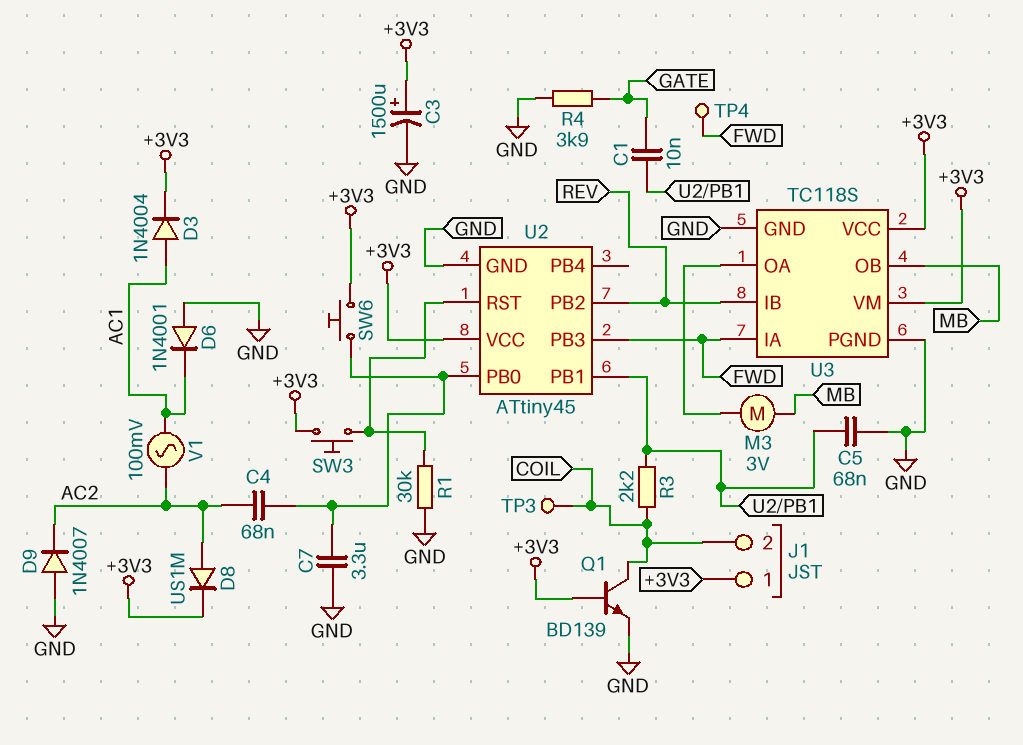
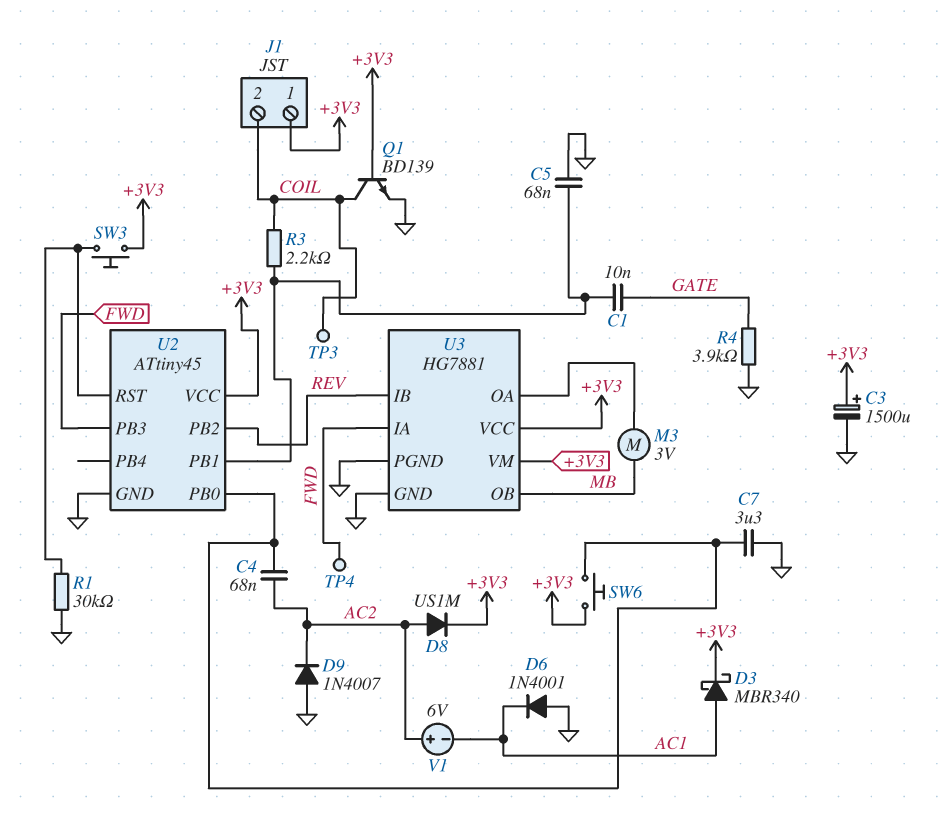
D3: diode 1N4004 (A AC1, K +3V3) -> schottky MBR340 (A AC1, K +3V3)
U3: TC118S -> HG7881
V1: AC 100mV (AC1, AC2) -> 6V (plus AC2, minus AC1)

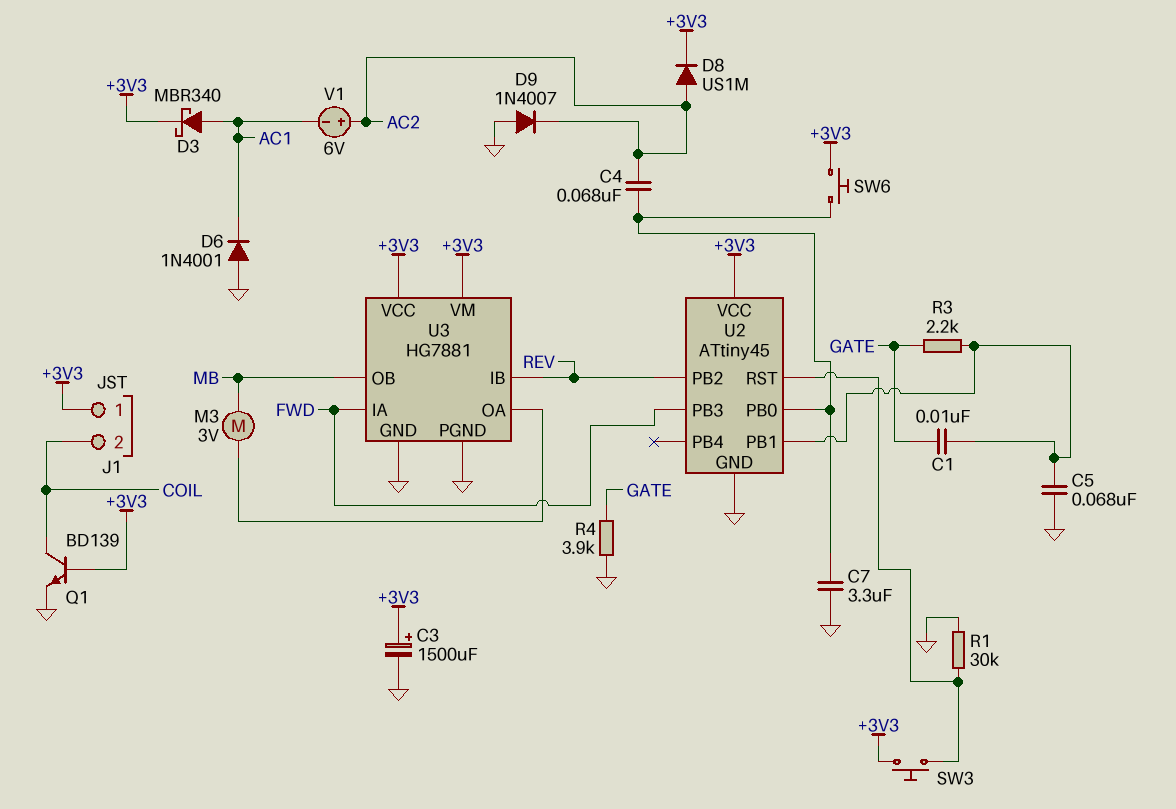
R3: 2.2k (COIL, U2/PB1) -> 2.2k (GATE, U2/PB1)
TP3: test point (COIL) -> none
TP4: test point (FWD) -> none

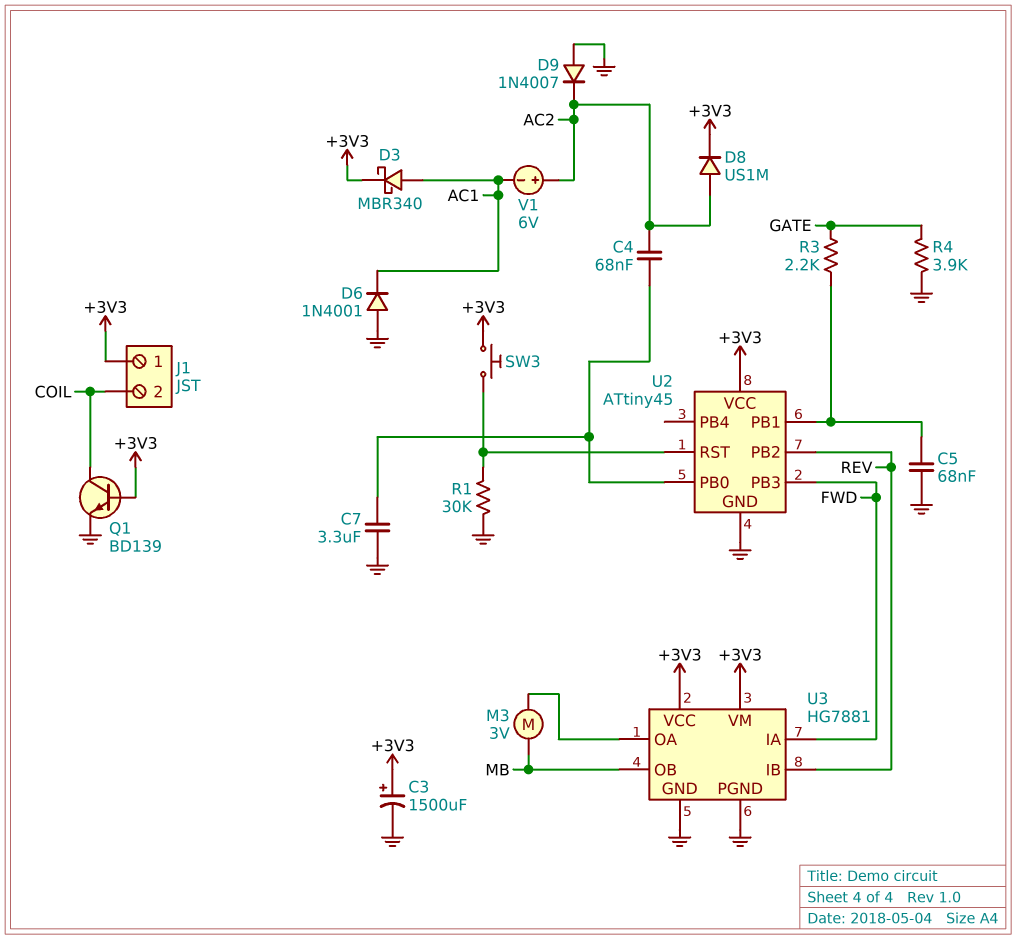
C1: 10nF (GATE, U2/PB1) -> none
SW6: button (+3V3, U2/PB0) -> none

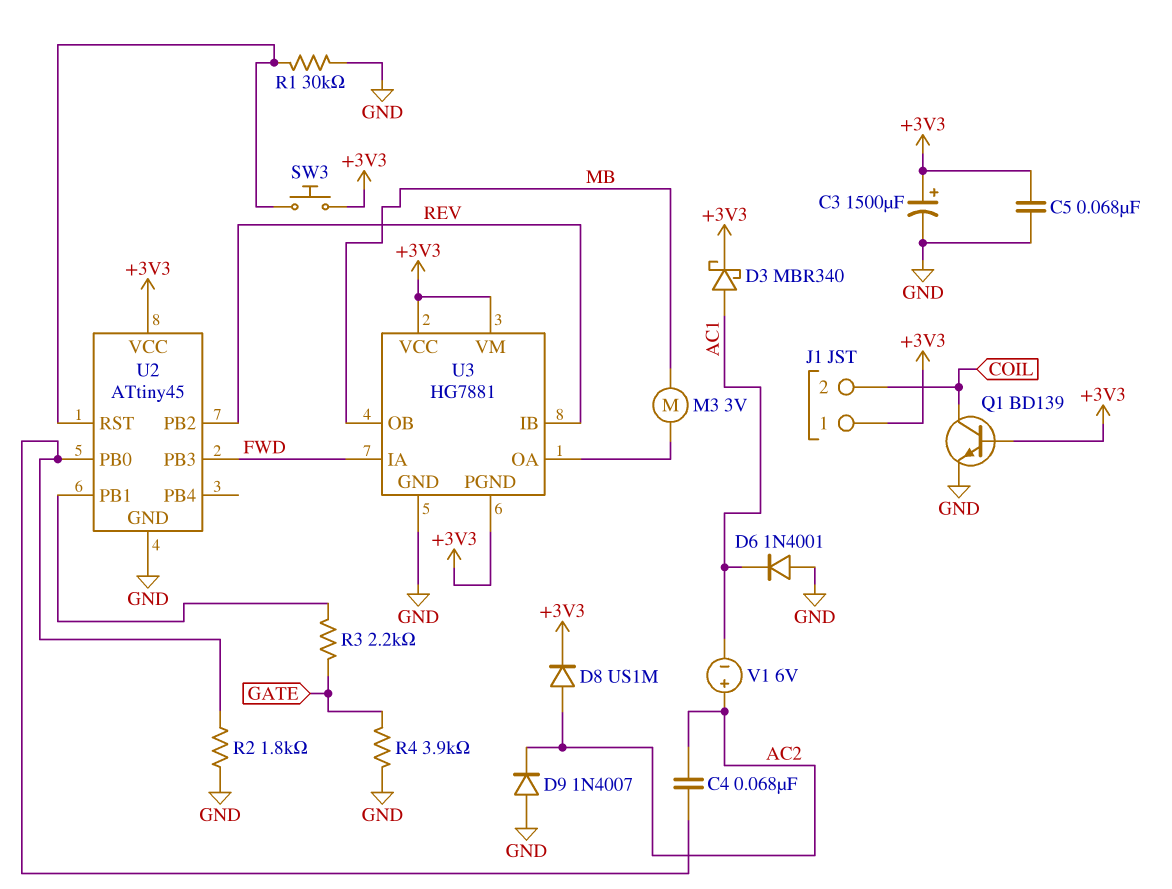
C5: 68nF (GND, U2/PB1) -> 68nF (+3V3, GND)
C7: 3.3uF (GND, U2/PB0) -> none
R2: none -> 1.8k (GND, U2/PB0)
U3 pin PGND: GND -> +3V3

